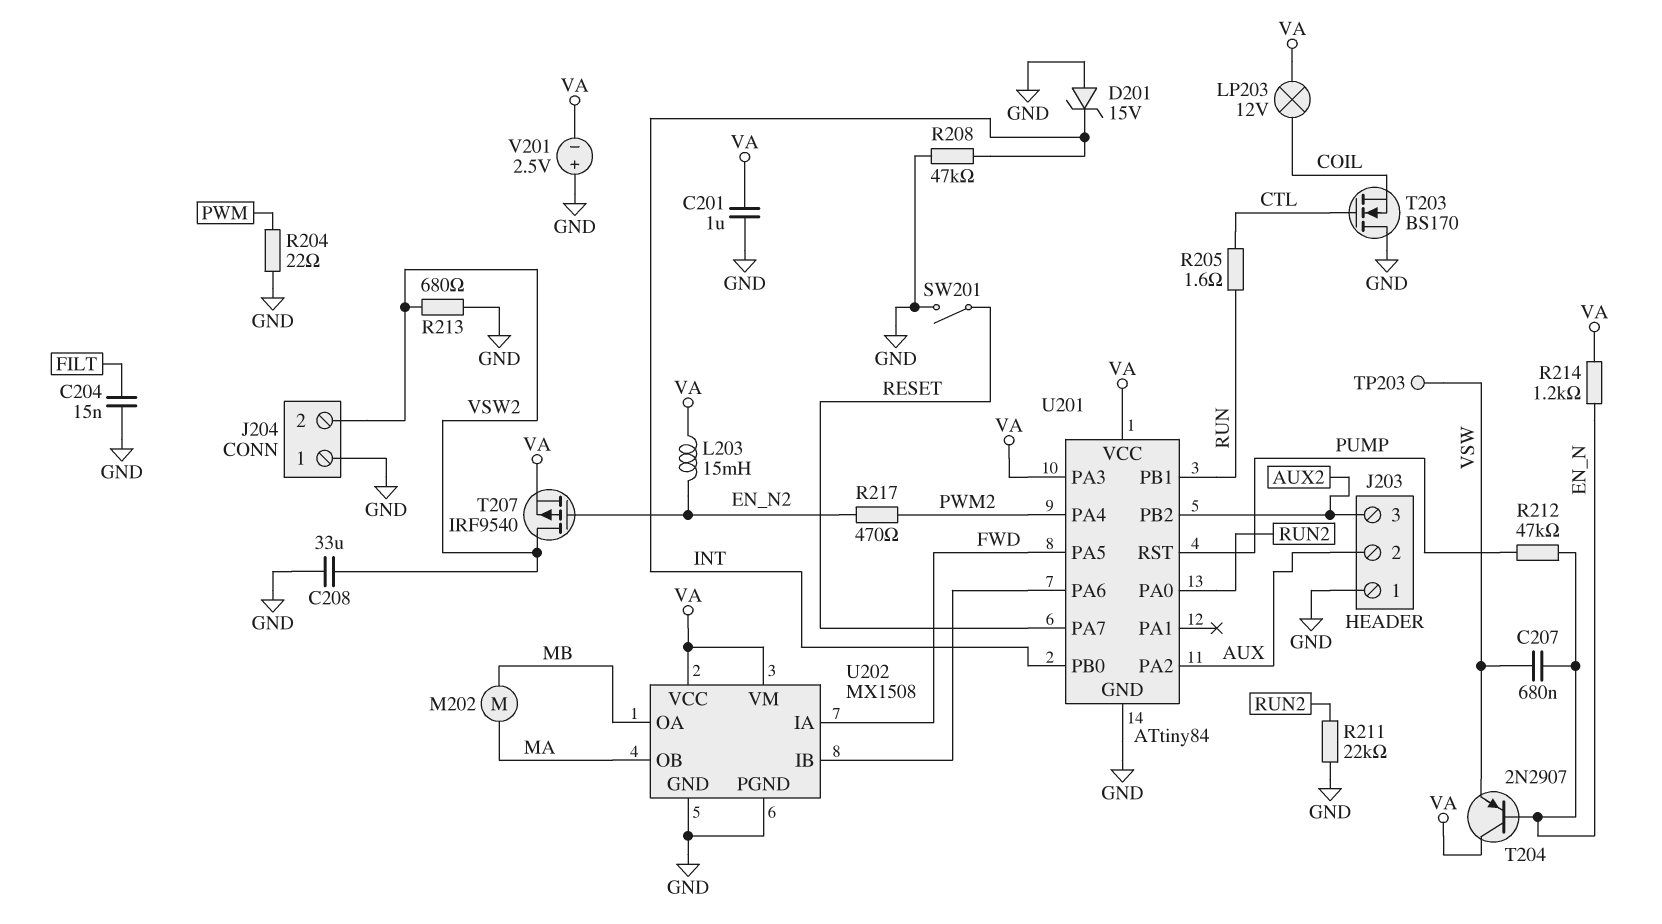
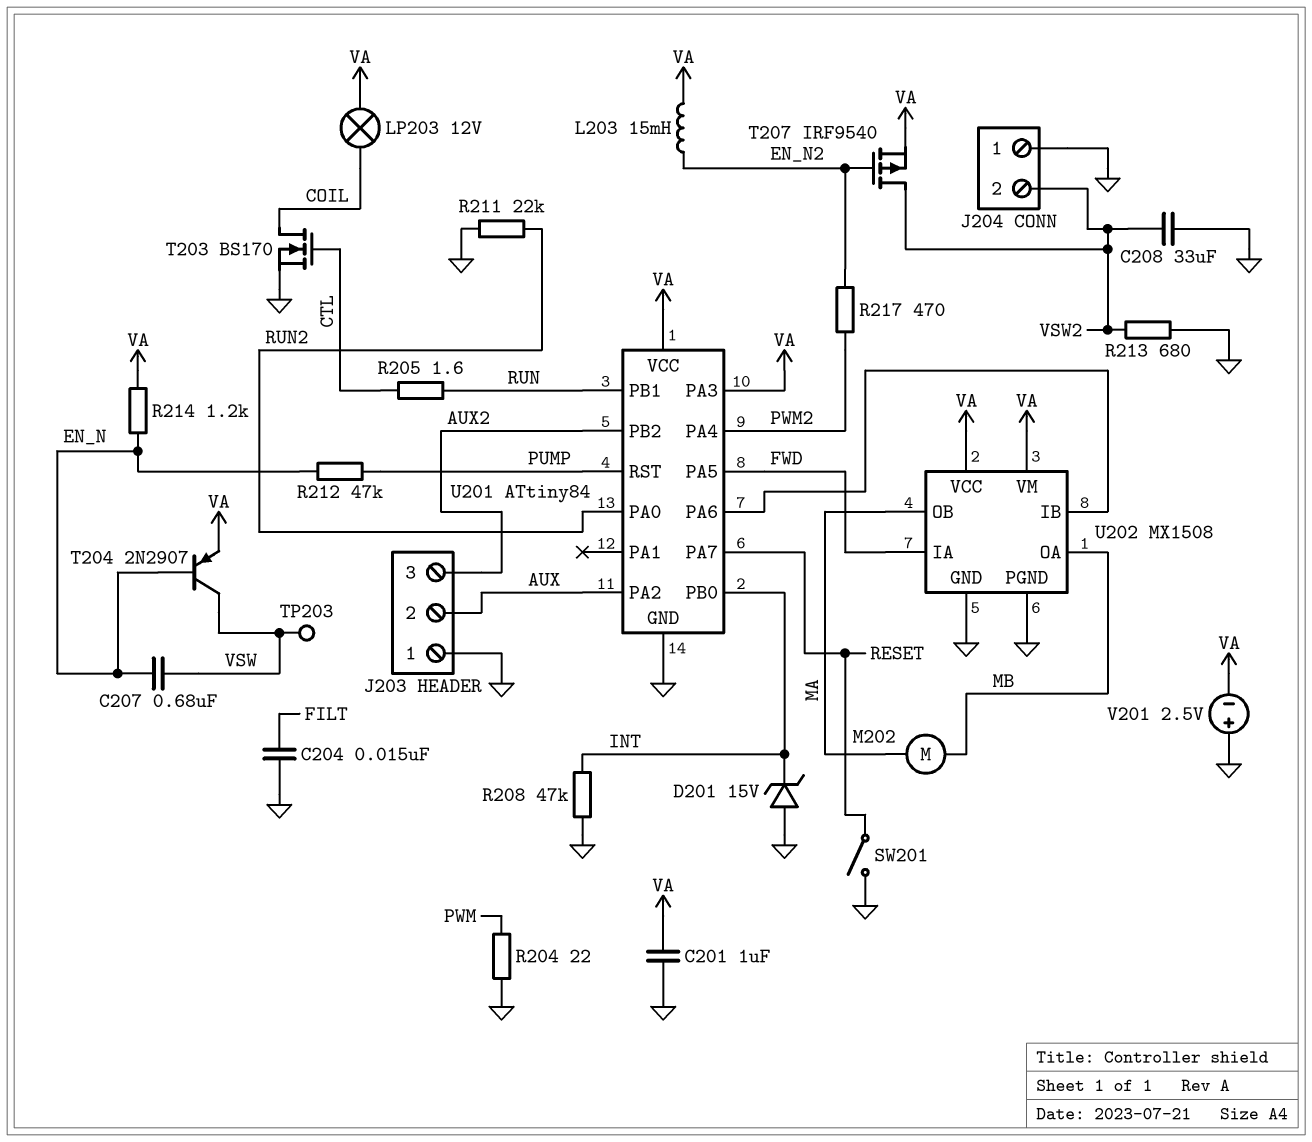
T203: NMOS BS170 (G CTL, D GND, S COIL) -> NMOS BS170 (G CTL, D COIL, S GND)
T204: PNP 2N2907 (B EN_N, C VA, E VSW) -> PNP 2N2907 (B EN_N, C VSW, E VA)

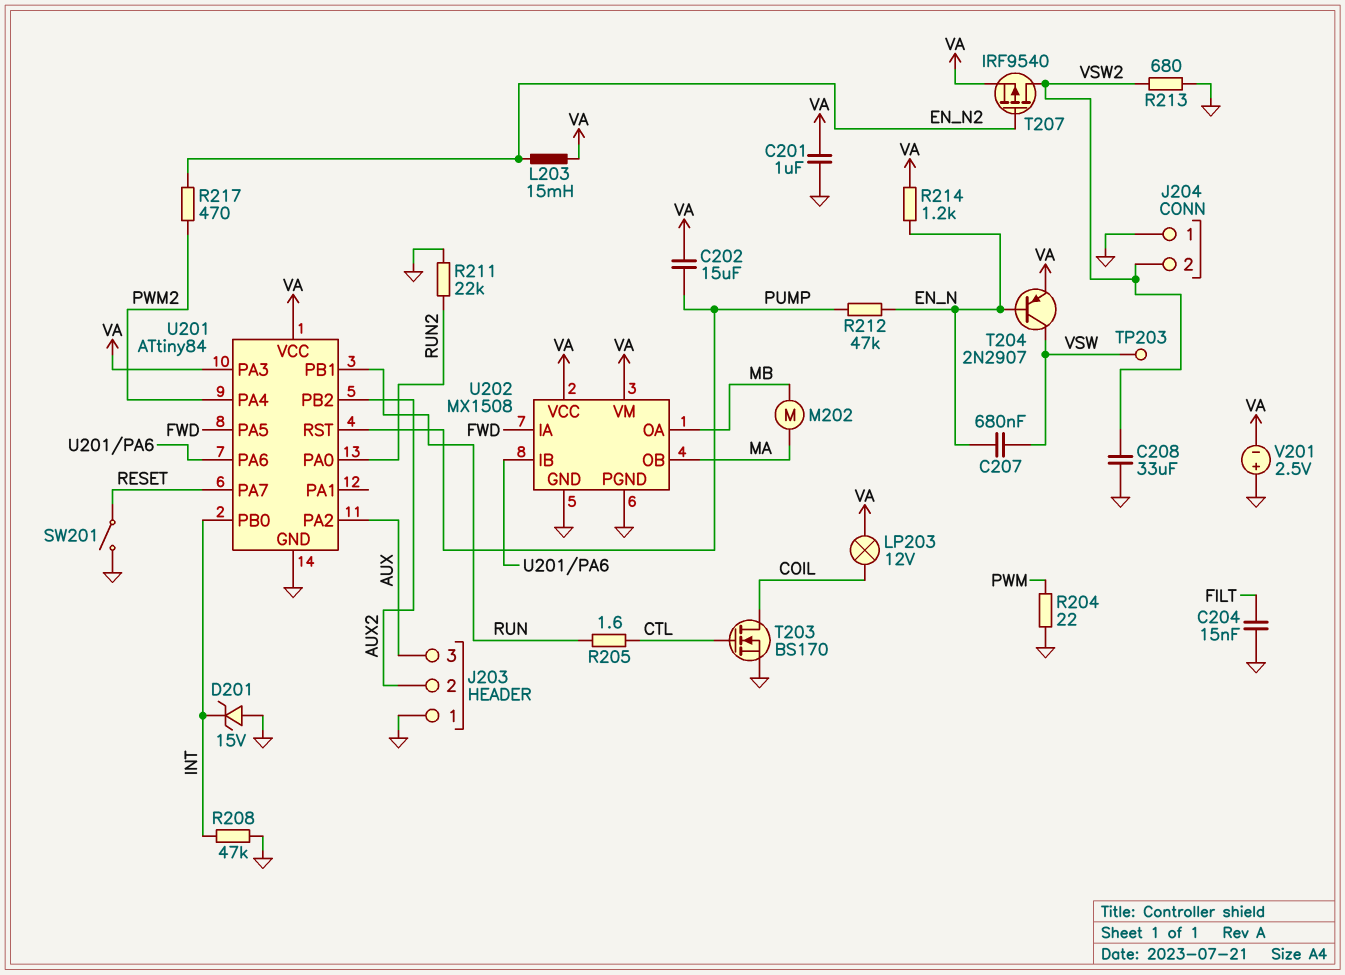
C202: none -> 15uF (PUMP, VA)
J203 pin 2: AUX -> AUX2
J203 pin 3: AUX2 -> AUX

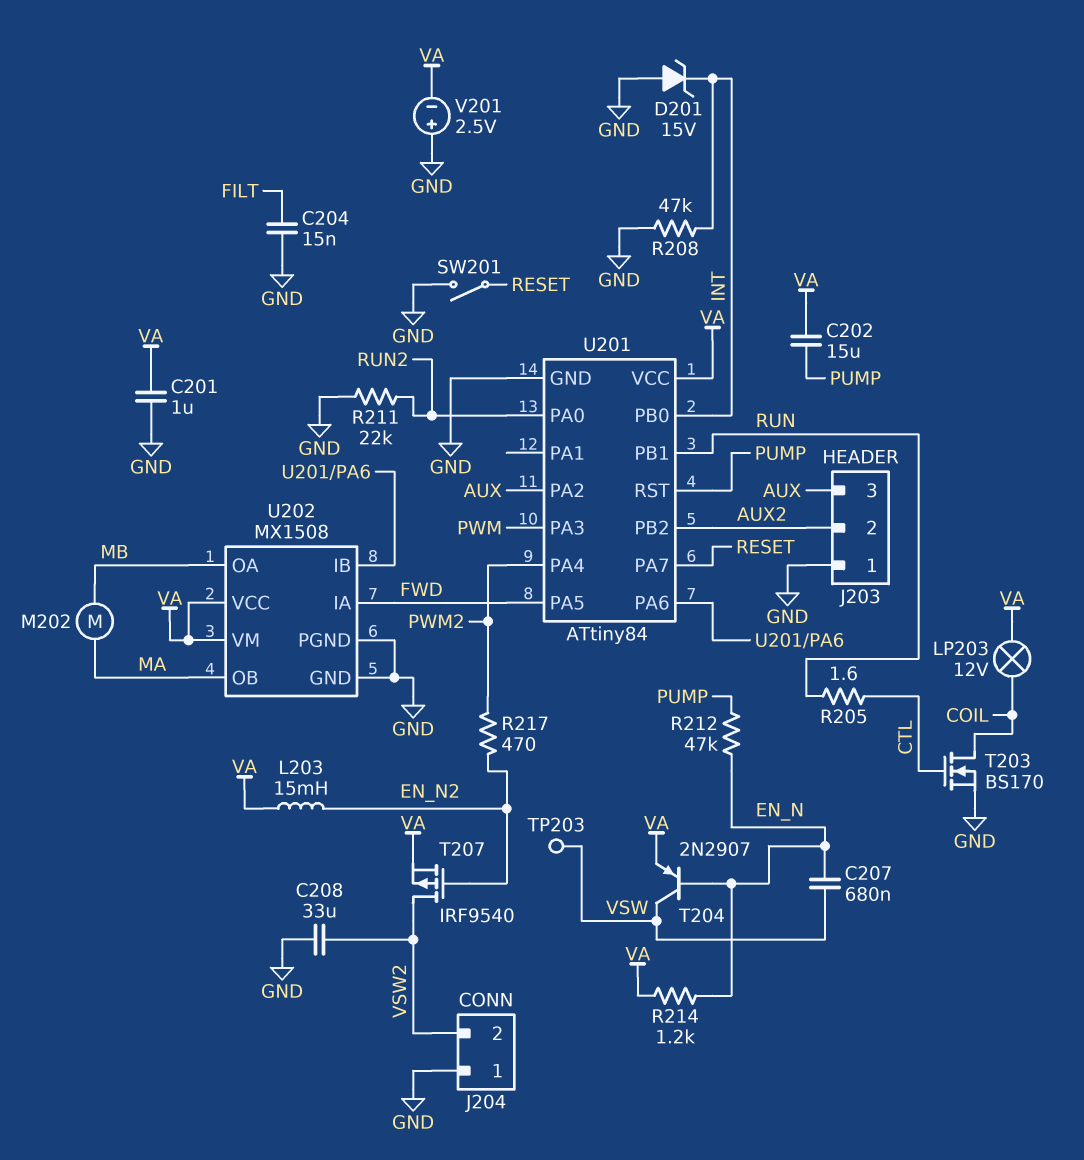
R204: 22 (GND, PWM) -> none
R213: 680 (GND, VSW2) -> none
U201 pin PA3: VA -> PWM

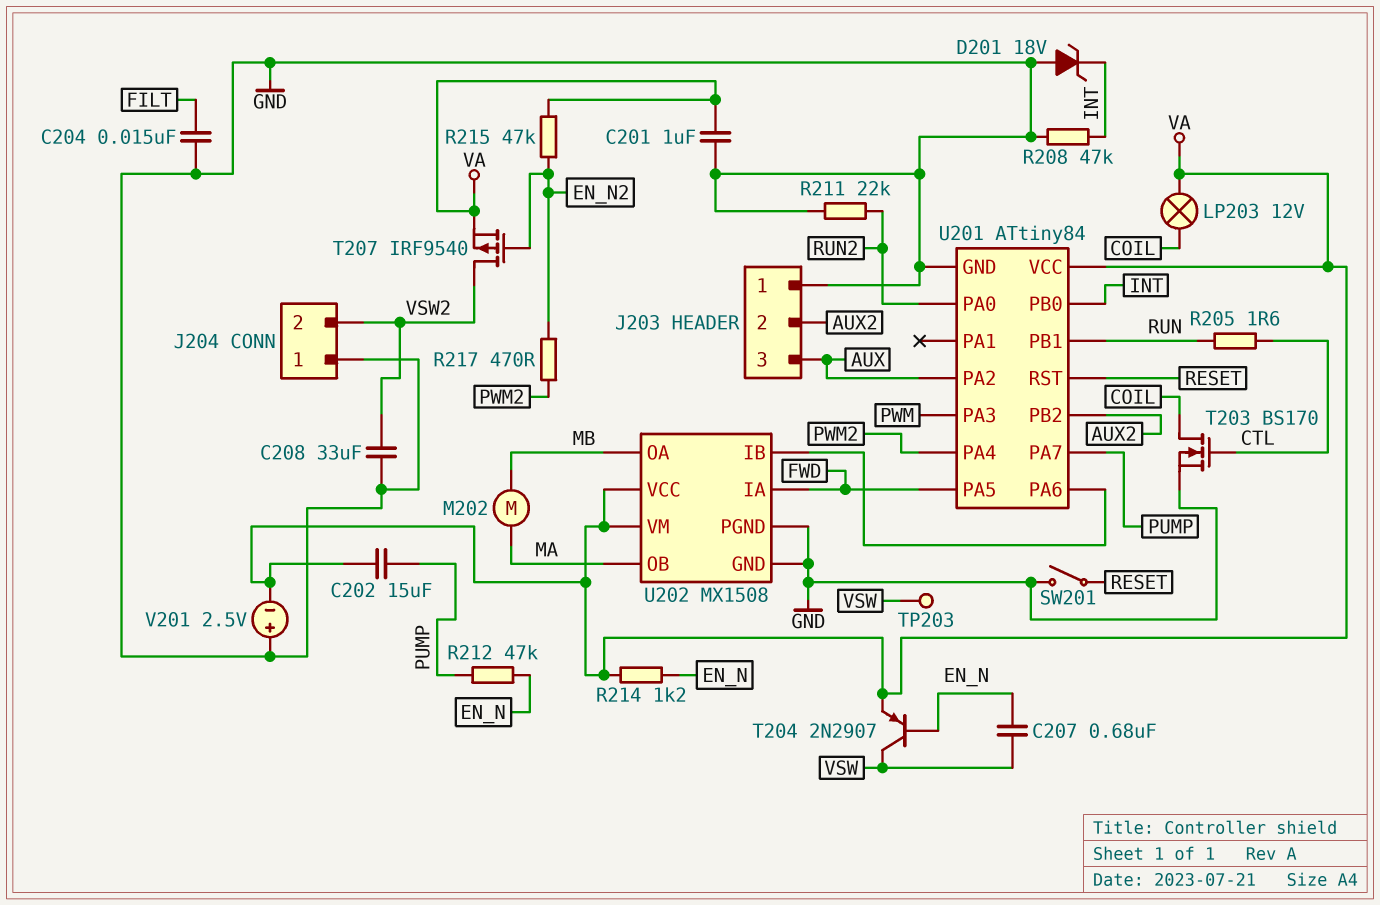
D201: zener 15V (A GND, K INT) -> zener 18V (A GND, K INT)
L203: 15mH (EN_N2, VA) -> none
R215: none -> 47k (EN_N2, VA)
U201 pin PA7: RESET -> PUMP
U201 pin RST: PUMP -> RESET

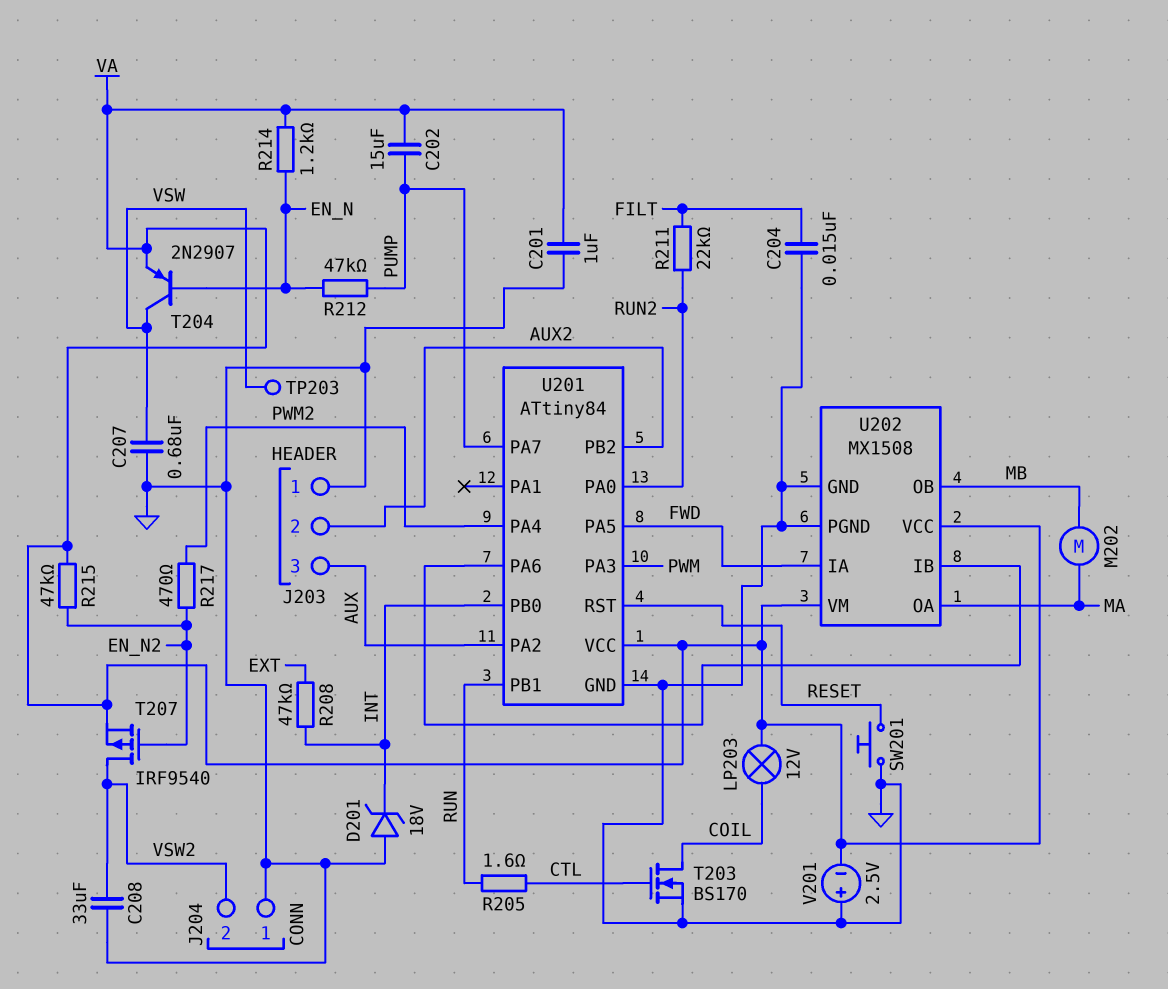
C207: 680nF (EN_N, VSW) -> 680nF (GND, VSW)
R208: 47k (GND, INT) -> 47k (EXT, INT)
R211: 22k (GND, RUN2) -> 22k (FILT, RUN2)
SW201: switch (GND, RESET) -> button (GND, RESET)
U202 pin OA: MB -> MA
U202 pin OB: MA -> MB

